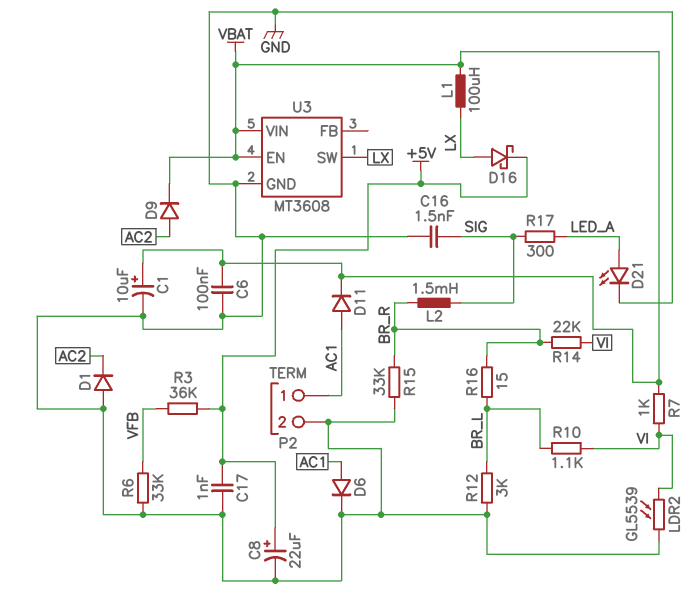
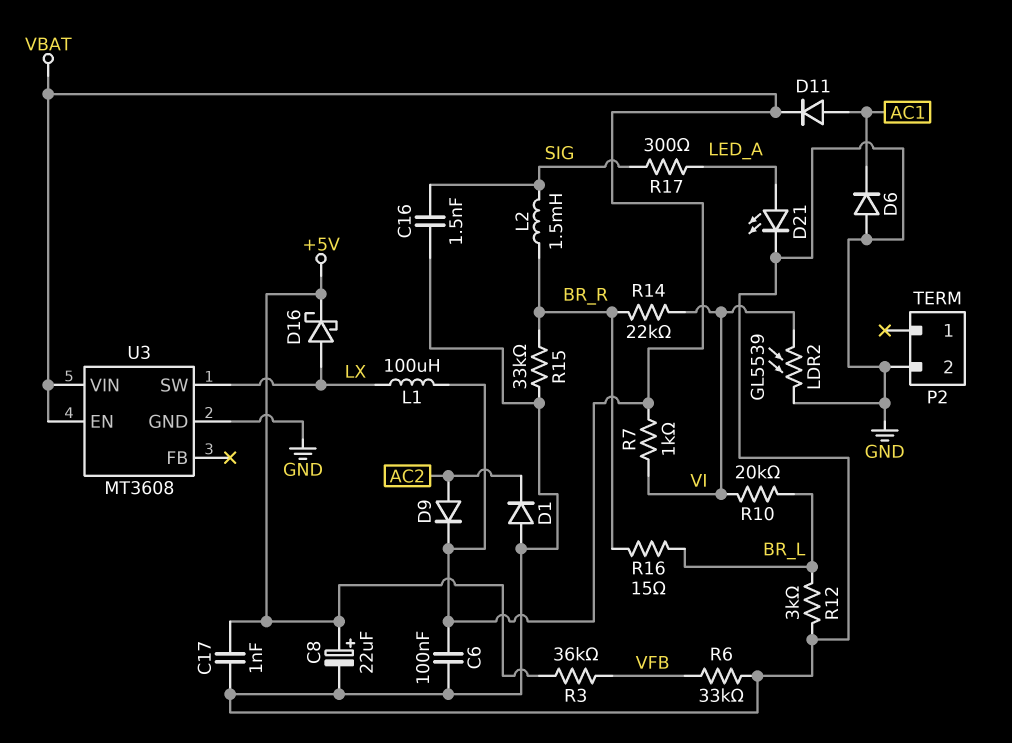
C1: 10uF (plus VBAT, minus GND) -> none
D6: diode (A AC1, K GND) -> diode (A GND, K AC1)
P2 pin 1: AC1 -> none
R10: 1.1k (BR_L, VI) -> 20k (BR_L, VI)

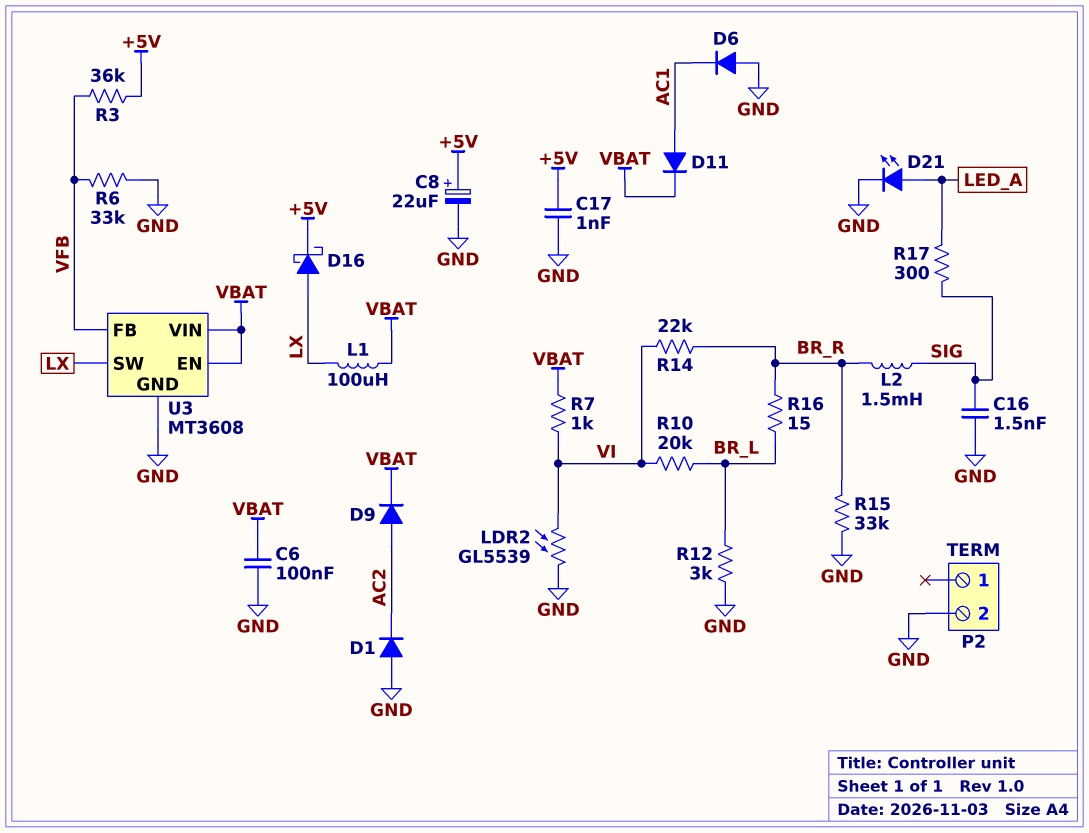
U3 pin FB: none -> VFB

